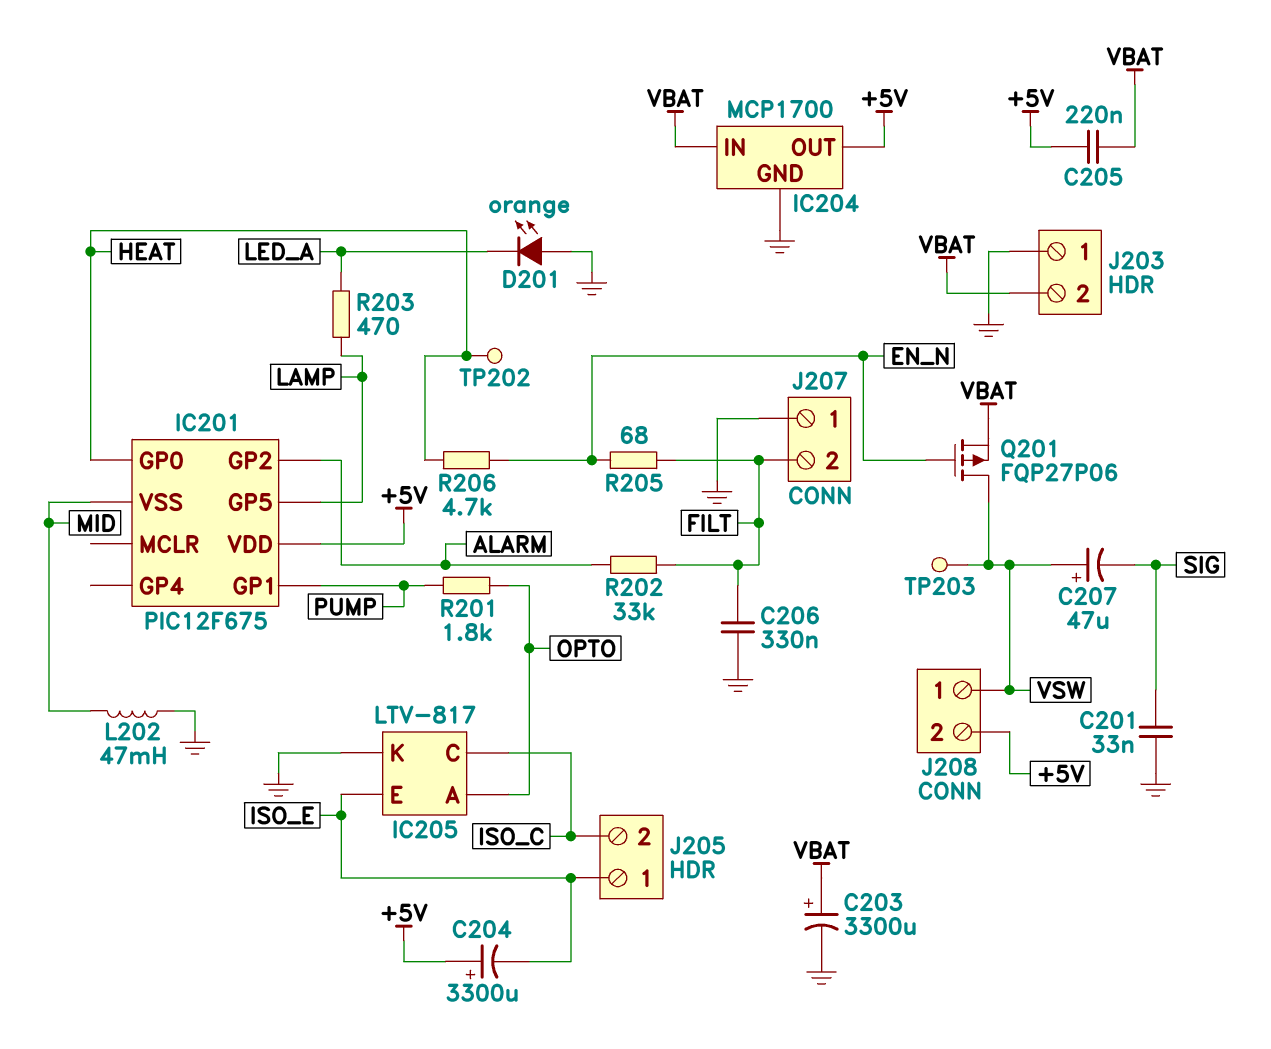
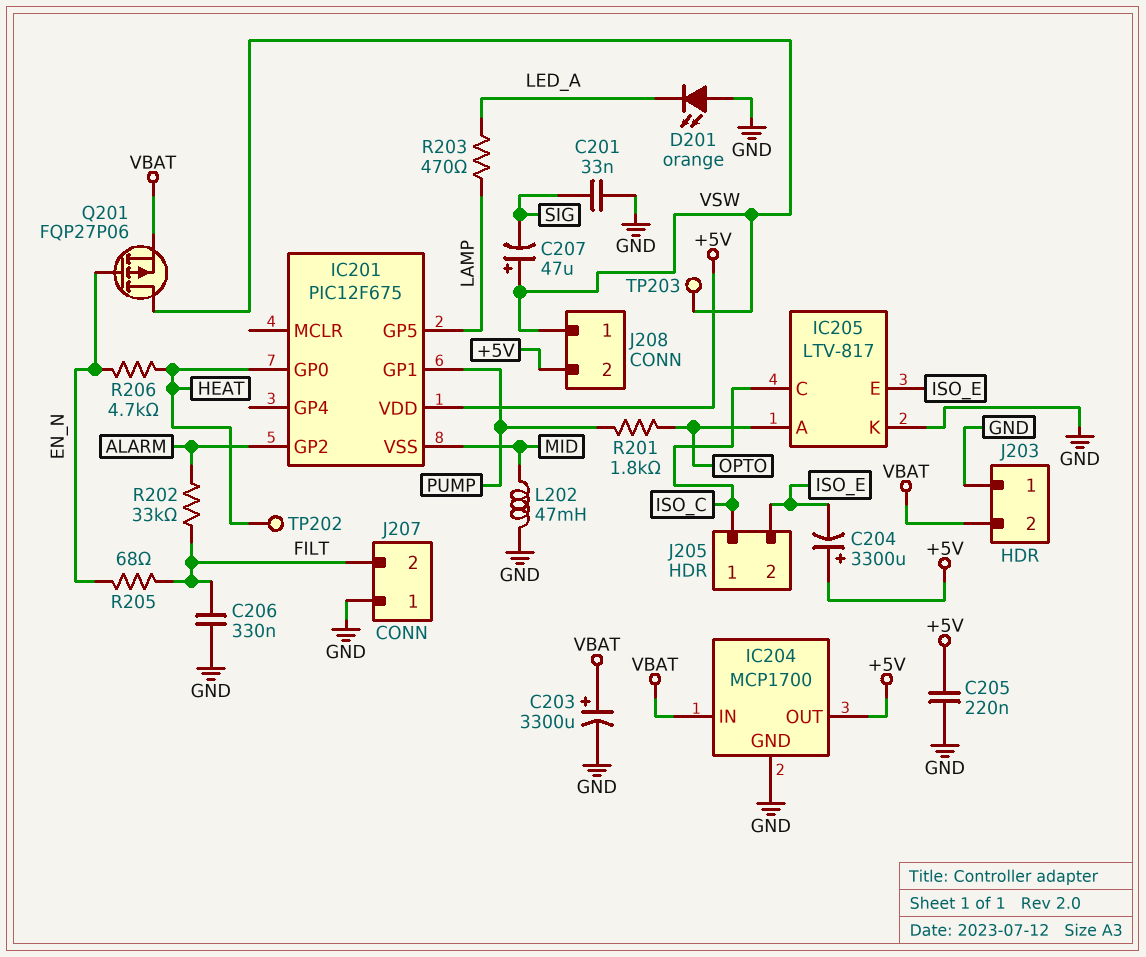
C205: 220nF (+5V, VBAT) -> 220nF (+5V, GND)
J205 pin 1: ISO_E -> ISO_C
J205 pin 2: ISO_C -> ISO_E

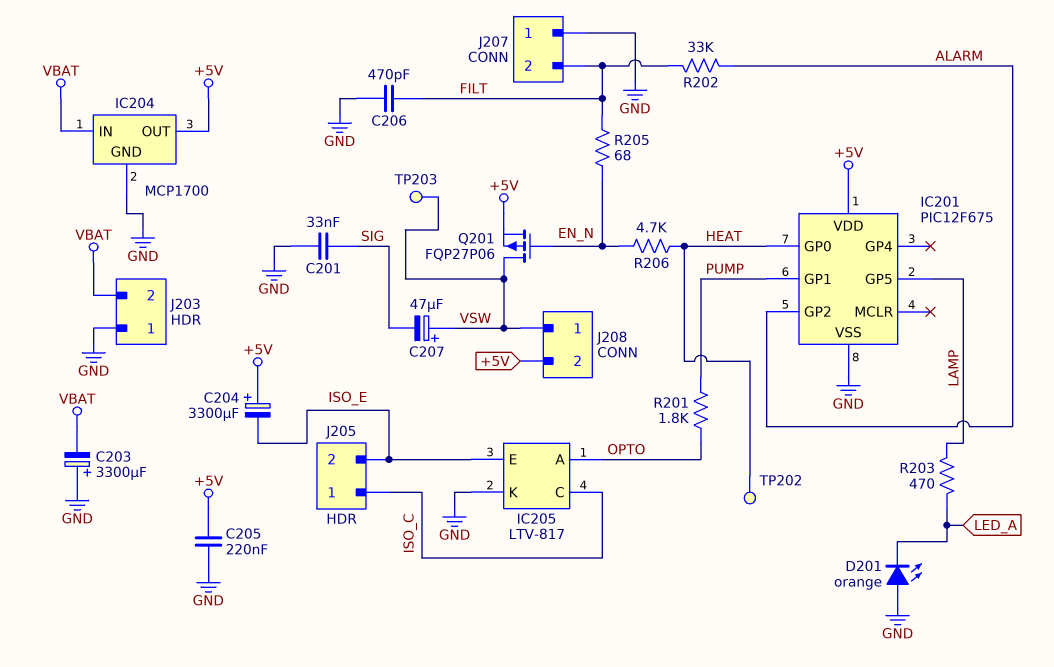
C203: 3300uF (plus VBAT, minus GND) -> 3300uF (plus GND, minus VBAT)
C206: 330nF (FILT, GND) -> 470pF (FILT, GND)
IC201 pin VSS: MID -> GND
L202: 47mH (GND, MID) -> none
Q201: PMOS FQP27P06 (G EN_N, D VSW, S VBAT) -> PMOS FQP27P06 (G EN_N, D VSW, S +5V)

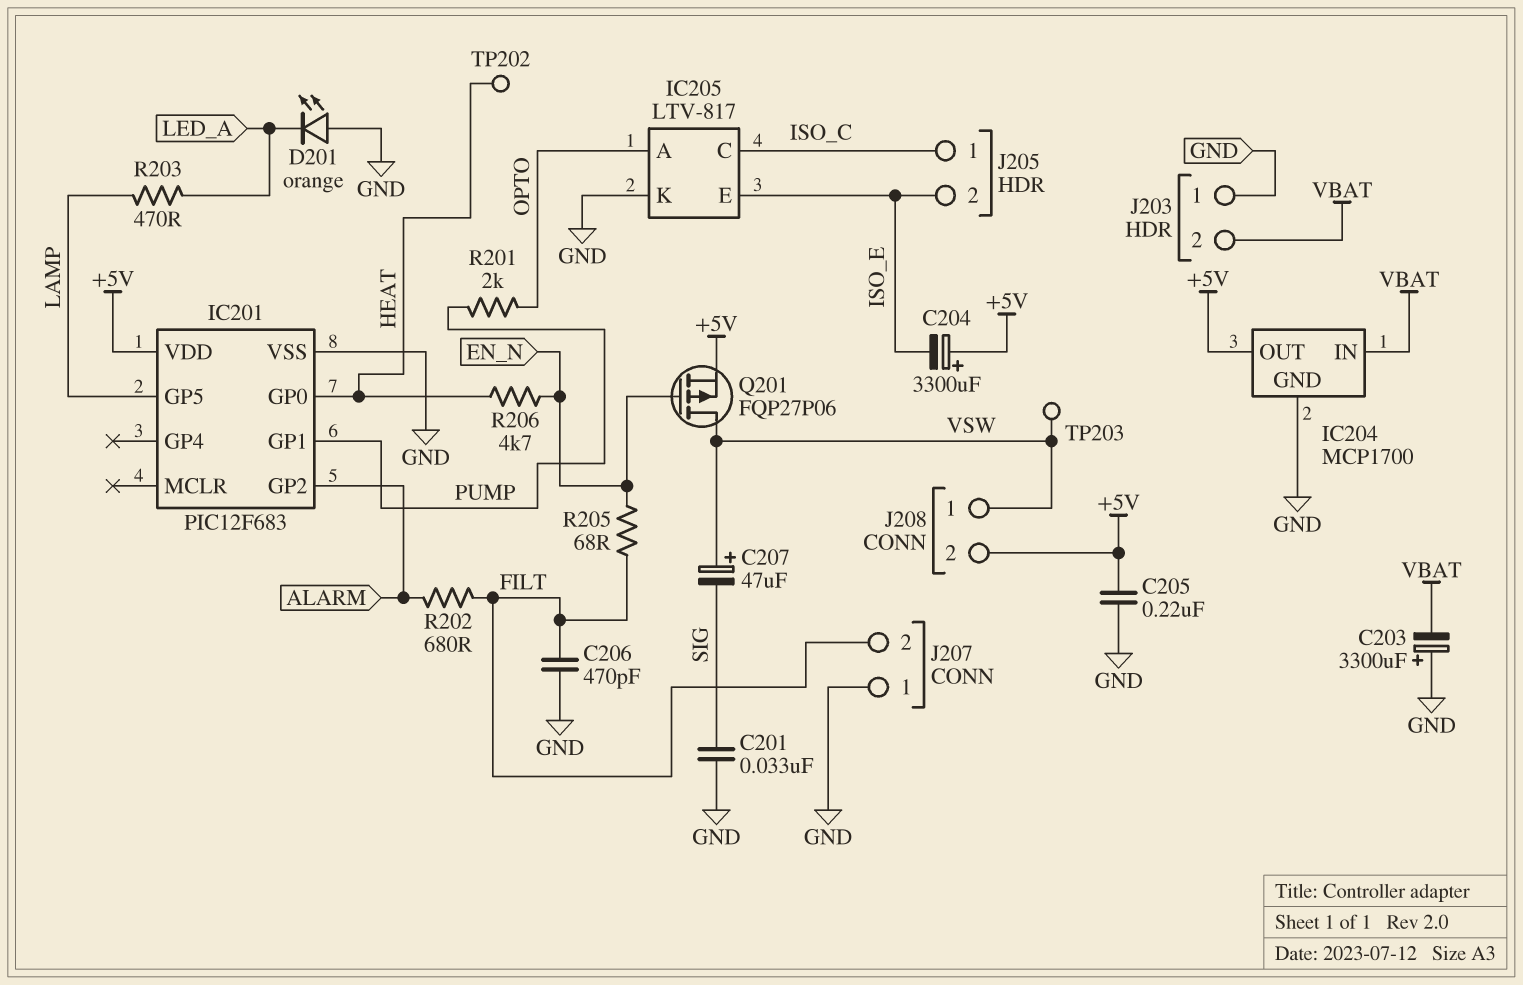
IC201: PIC12F675 -> PIC12F683
R201: 1.8k (OPTO, PUMP) -> 2k (OPTO, PUMP)
R202: 33k (ALARM, FILT) -> 680 (ALARM, FILT)

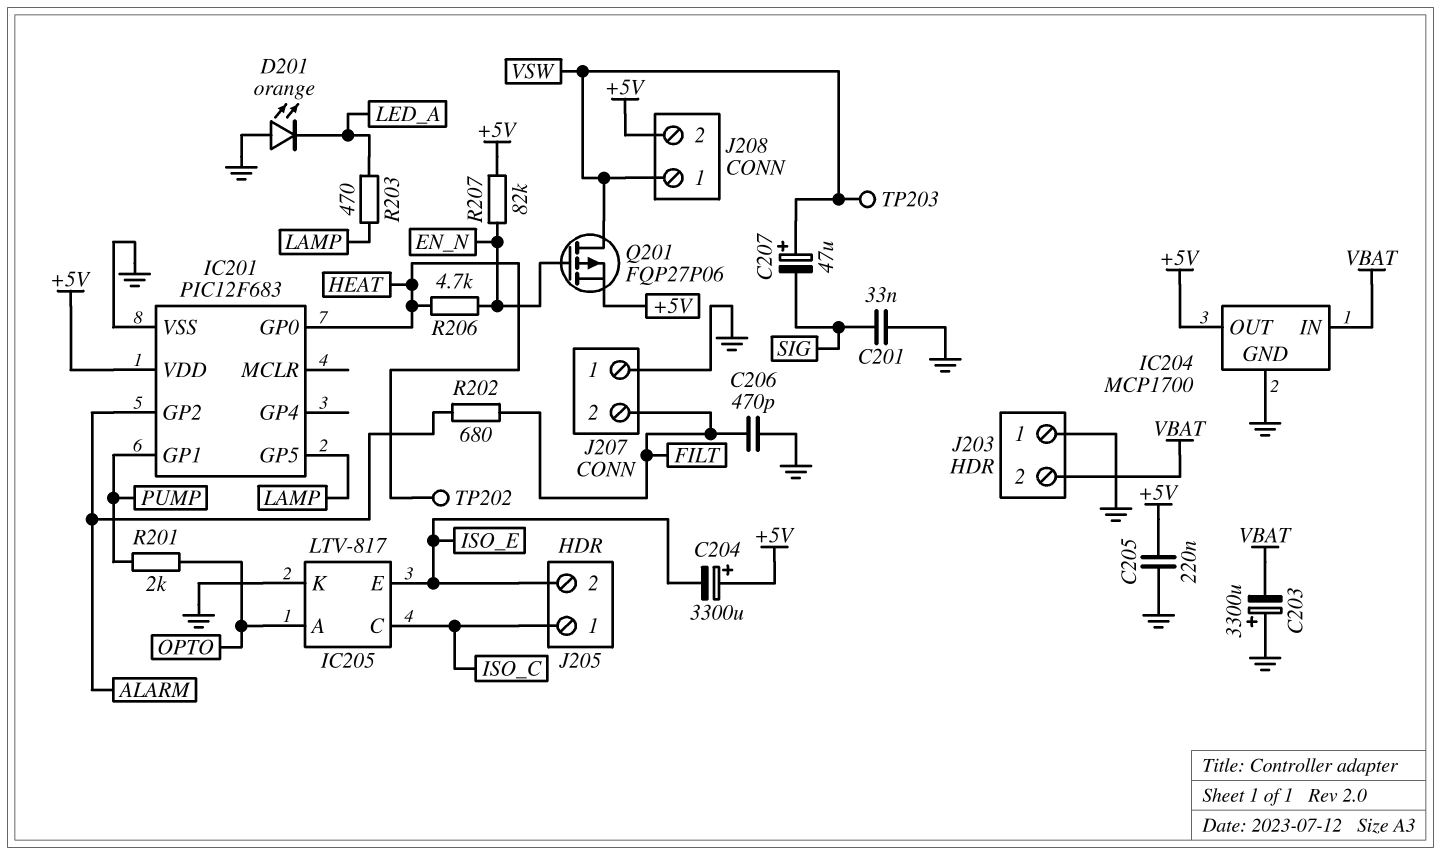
R205: 68 (EN_N, FILT) -> none
R207: none -> 82k (+5V, EN_N)

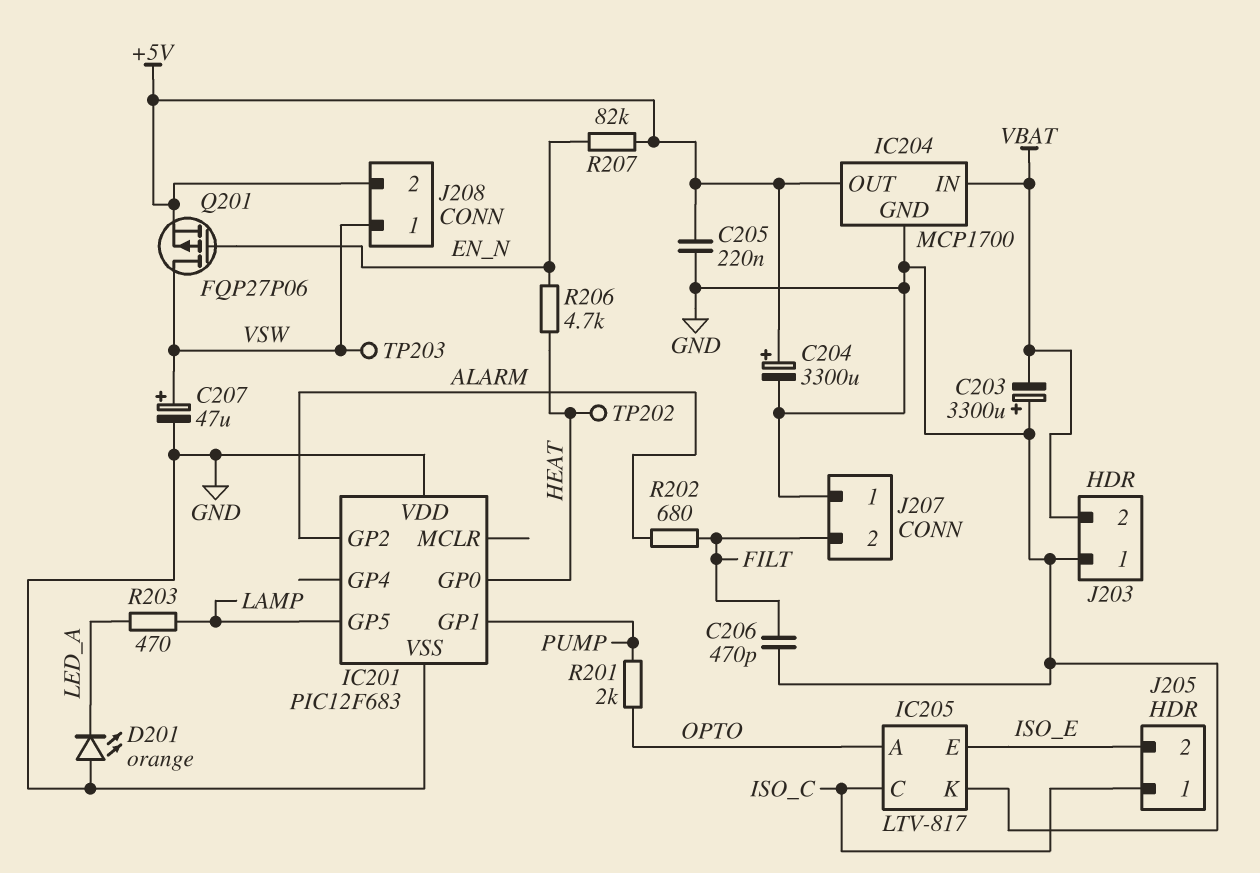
C201: 33nF (GND, SIG) -> none
C204: 3300uF (plus +5V, minus ISO_E) -> 3300uF (plus +5V, minus GND)
C207: 47uF (plus VSW, minus SIG) -> 47uF (plus VSW, minus GND)
IC201 pin VDD: +5V -> GND

